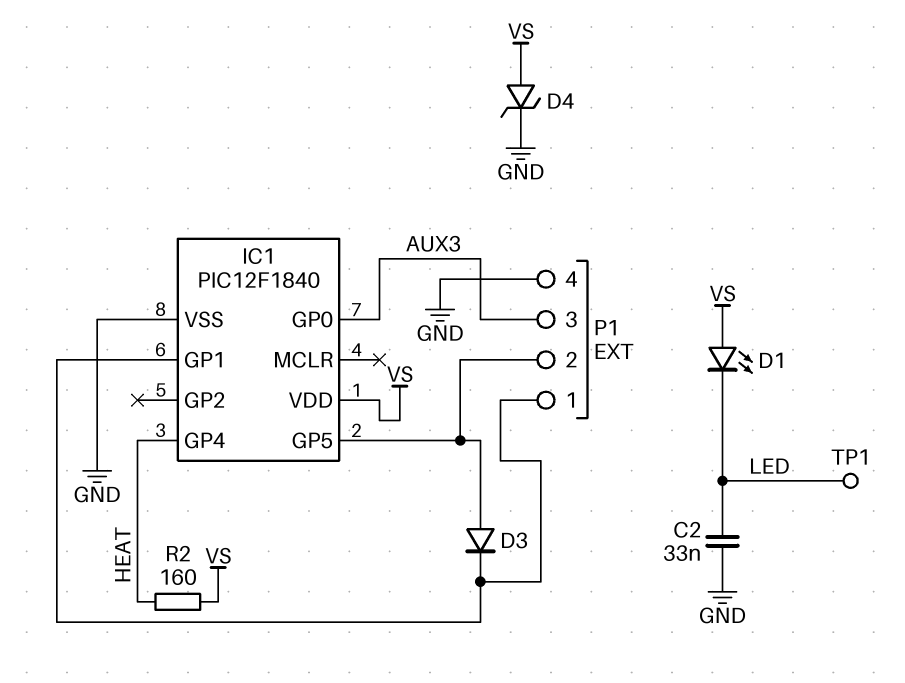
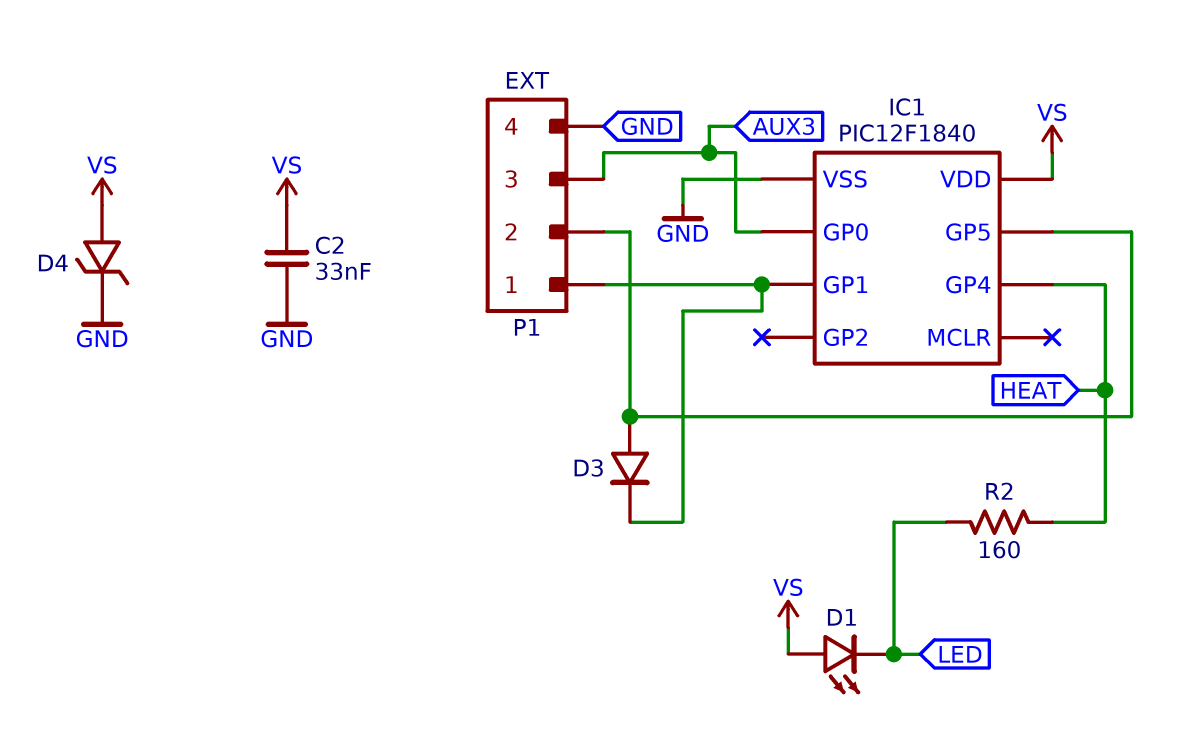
C2: 33nF (GND, LED) -> 33nF (GND, VS)
R2: 160 (HEAT, VS) -> 160 (HEAT, LED)
TP1: test point (LED) -> none

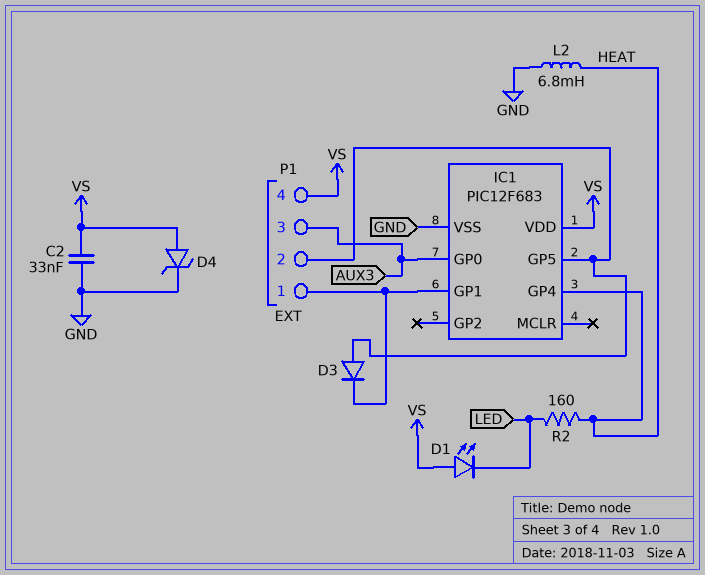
IC1: PIC12F1840 -> PIC12F683
L2: none -> 6.8mH (GND, HEAT)
P1 pin 4: GND -> VS

